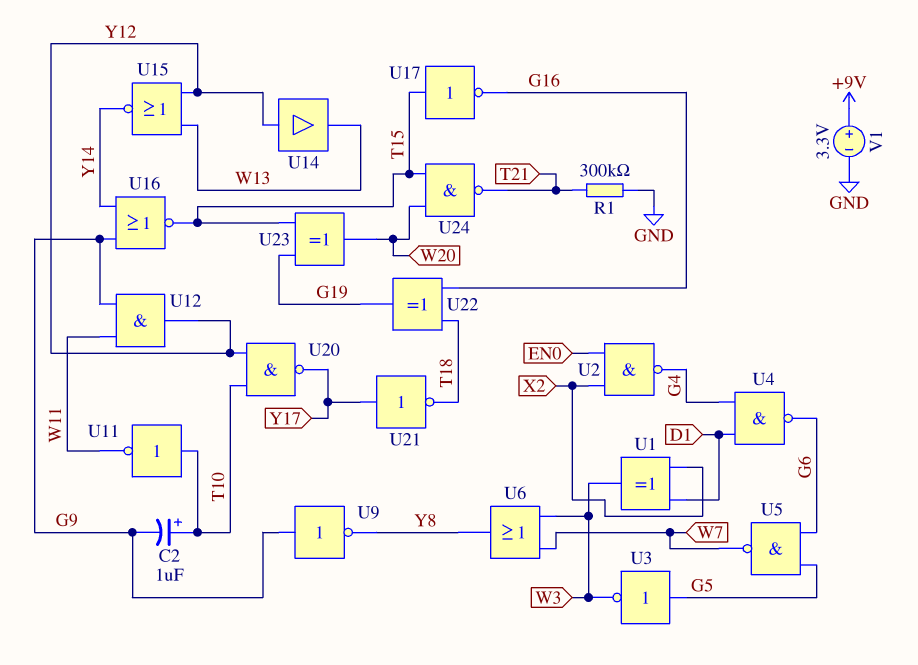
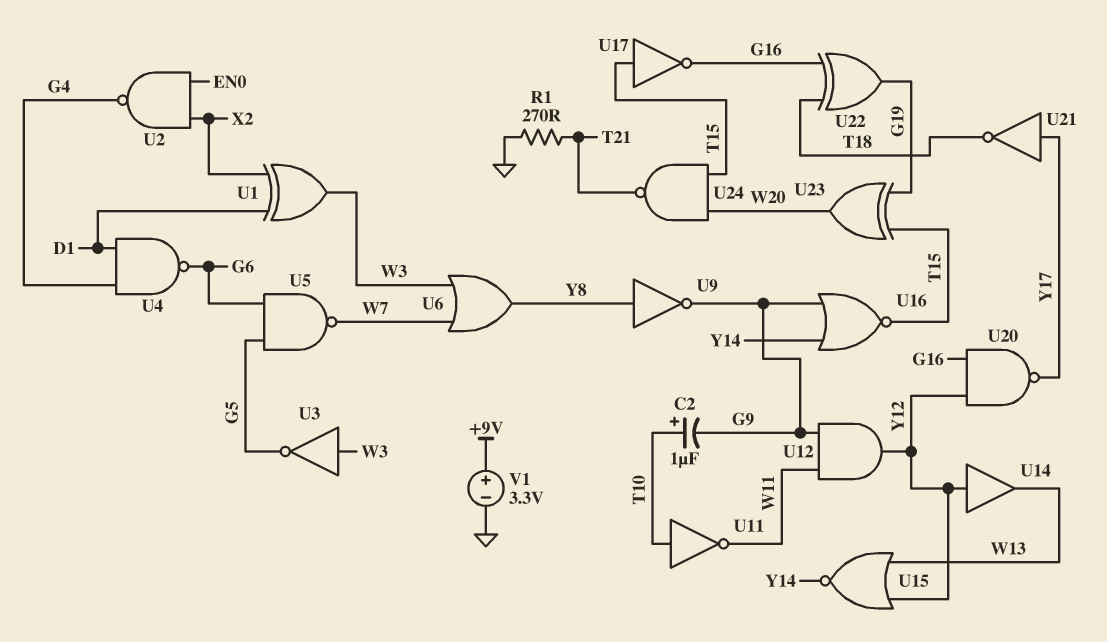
R1: 300k (GND, T21) -> 270 (GND, T21)
U3: NOT (in G5, out W3) -> NOT (in W3, out G5)
U9: NOT (in G9, out Y8) -> NOT (in Y8, out G9)
U20: NAND (in T10, in Y12, out Y17) -> NAND (in G16, in Y12, out Y17)

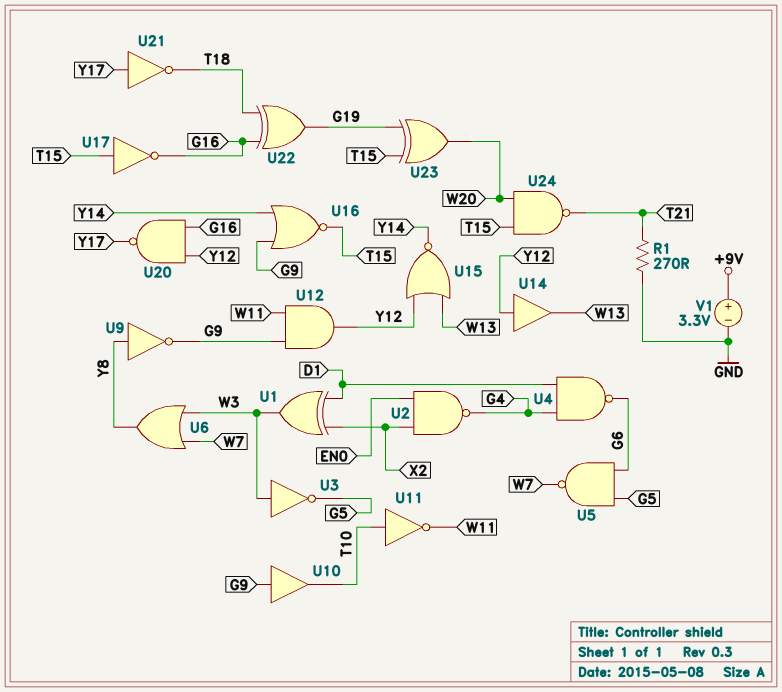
C2: 1uF (plus T10, minus G9) -> none
U10: none -> buffer (in G9, out T10)

